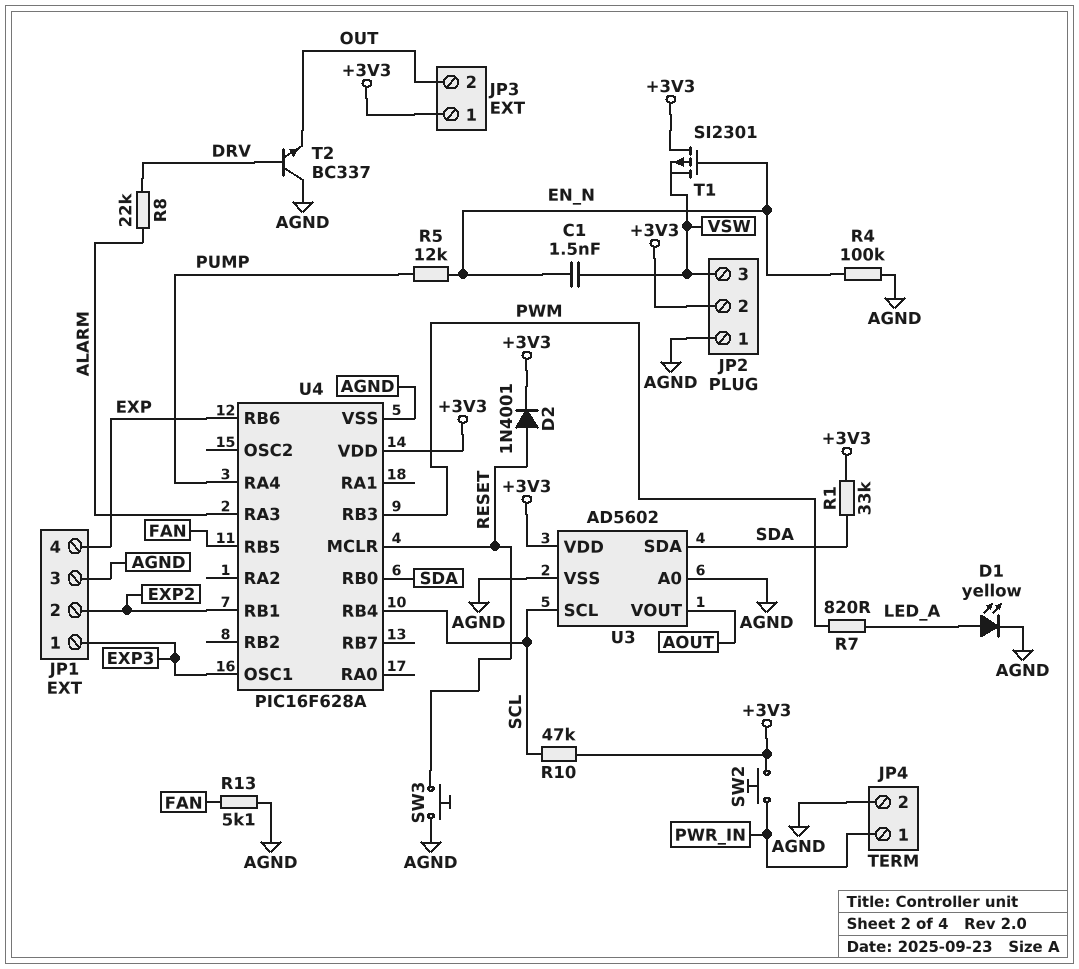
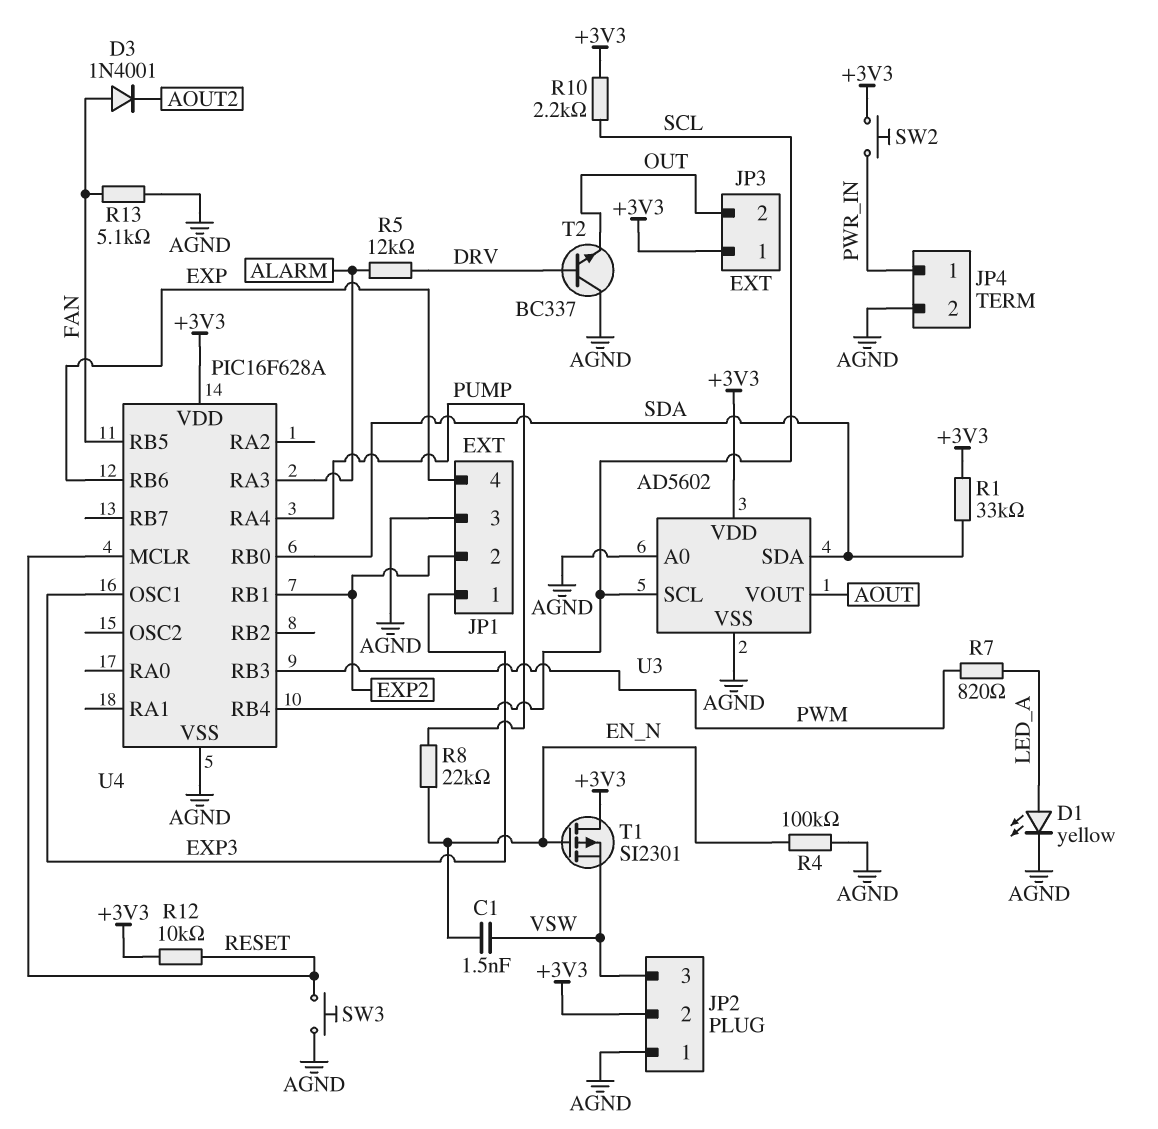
D2: diode 1N4001 (A RESET, K +3V3) -> none
D3: none -> diode 1N4001 (A FAN, K AOUT2)
R5: 12k (EN_N, PUMP) -> 12k (ALARM, DRV)
R8: 22k (ALARM, DRV) -> 22k (EN_N, PUMP)
R10: 47k (+3V3, SCL) -> 2.2k (+3V3, SCL)
R12: none -> 10k (+3V3, RESET)

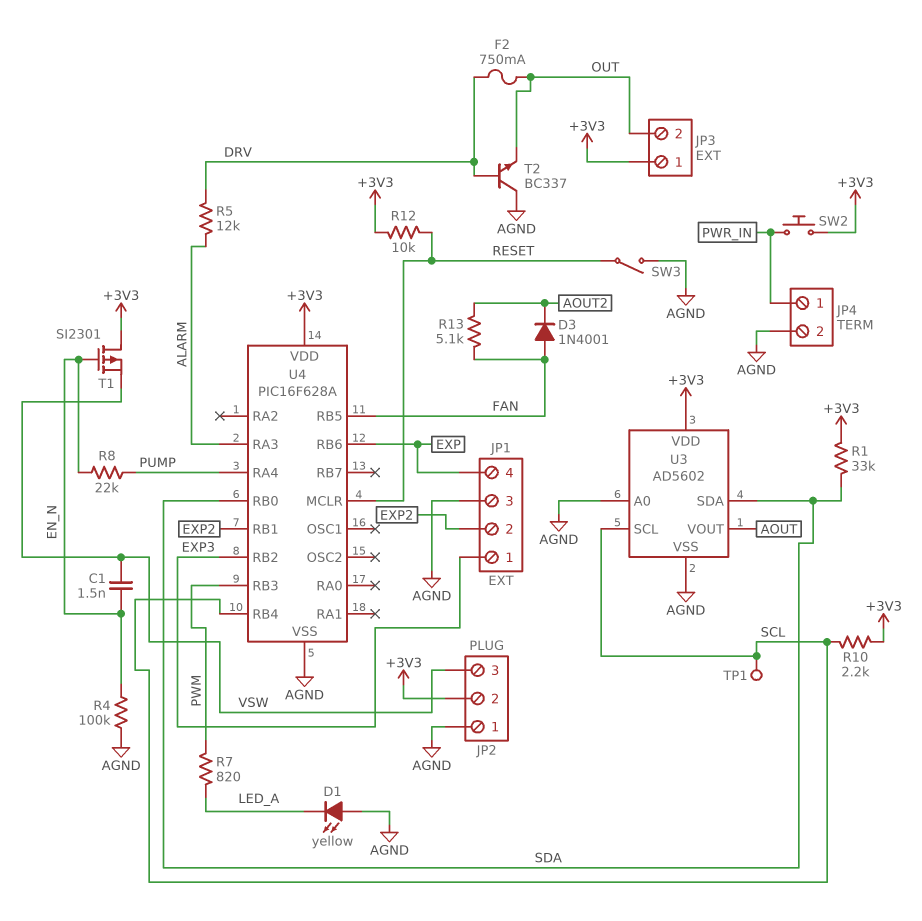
D1: LED yellow (A LED_A, K AGND) -> LED yellow (A AGND, K LED_A)
F2: none -> 750mA (DRV, OUT)
R13: 5.1k (AGND, FAN) -> 5.1k (AOUT2, FAN)
SW3: button (AGND, RESET) -> switch (AGND, RESET)
TP1: none -> test point (SCL)
U4 pin OSC1: EXP3 -> none
U4 pin RB2: none -> EXP3

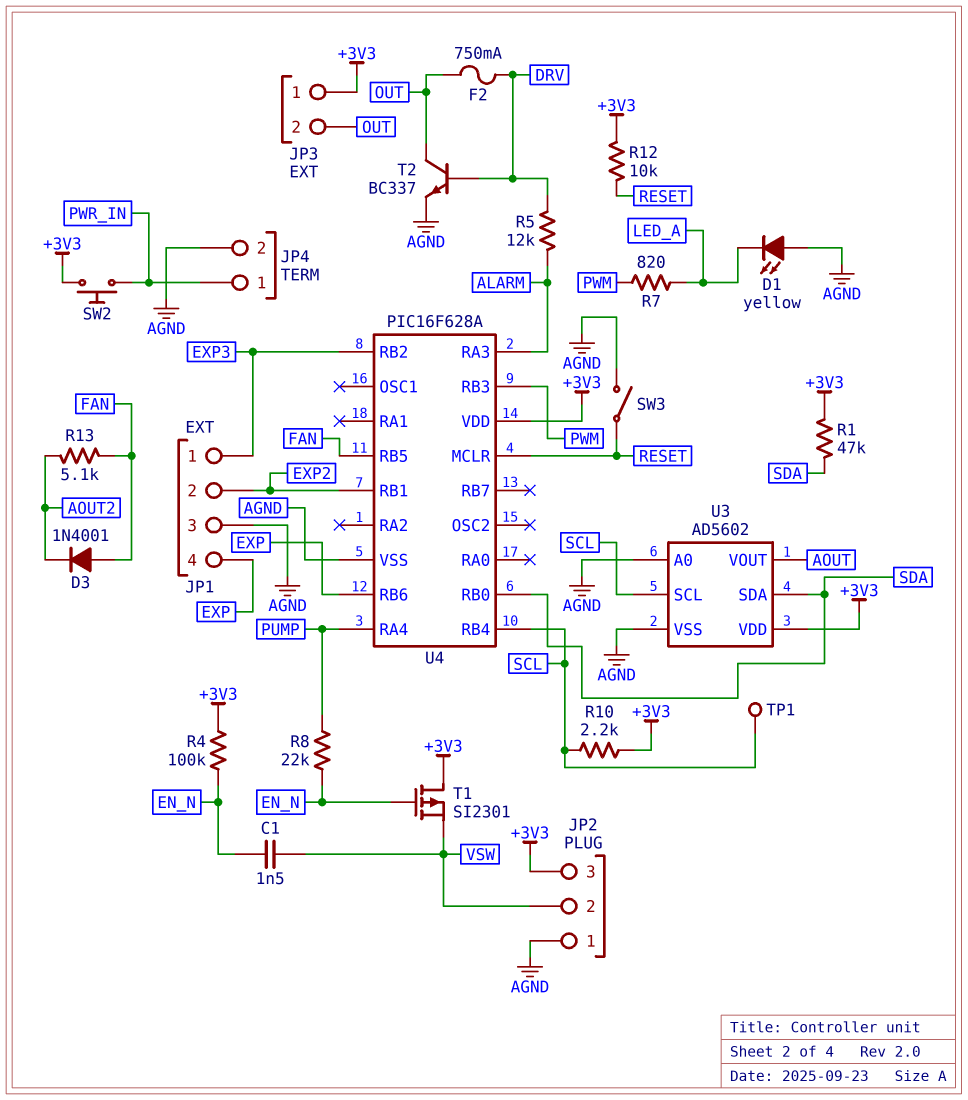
JP2 pin 2: +3V3 -> VSW
JP2 pin 3: VSW -> +3V3
R1: 33k (+3V3, SDA) -> 47k (+3V3, SDA)
R4: 100k (AGND, EN_N) -> 100k (+3V3, EN_N)
T2: NPN BC337 (B DRV, C AGND, E OUT) -> NPN BC337 (B DRV, C OUT, E AGND)

